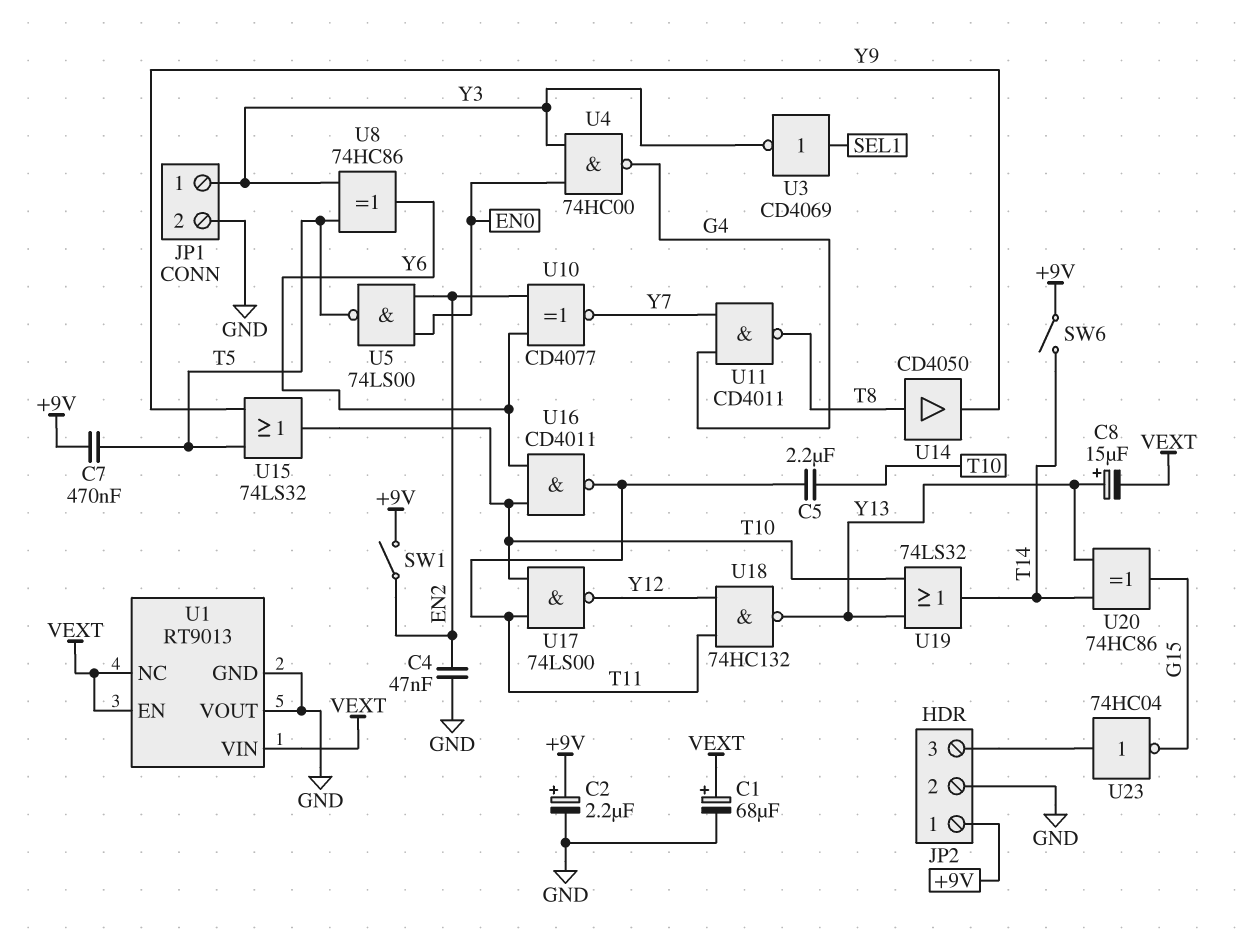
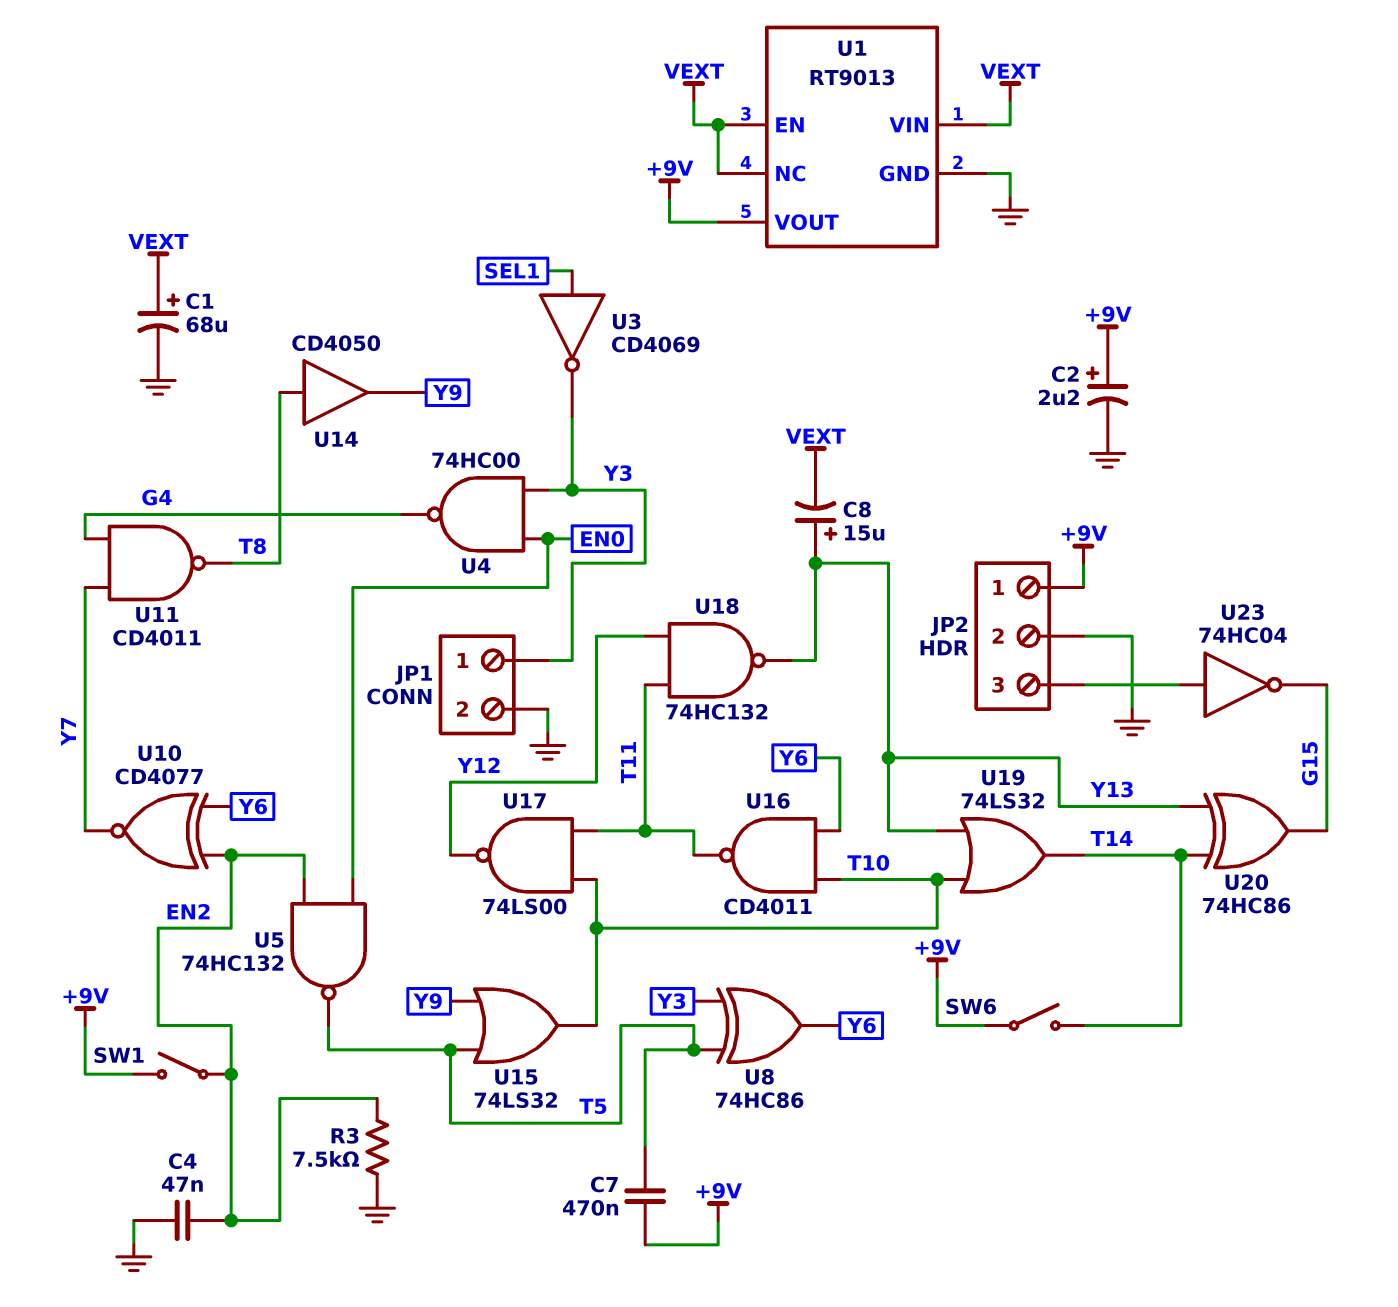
C5: 2.2uF (T10, T11) -> none
R3: none -> 7.5k (EN2, GND)
U1 pin VOUT: GND -> +9V
U5: NAND 74LS00 (in EN0, in EN2, out T5) -> NAND 74HC132 (in EN0, in EN2, out T5)

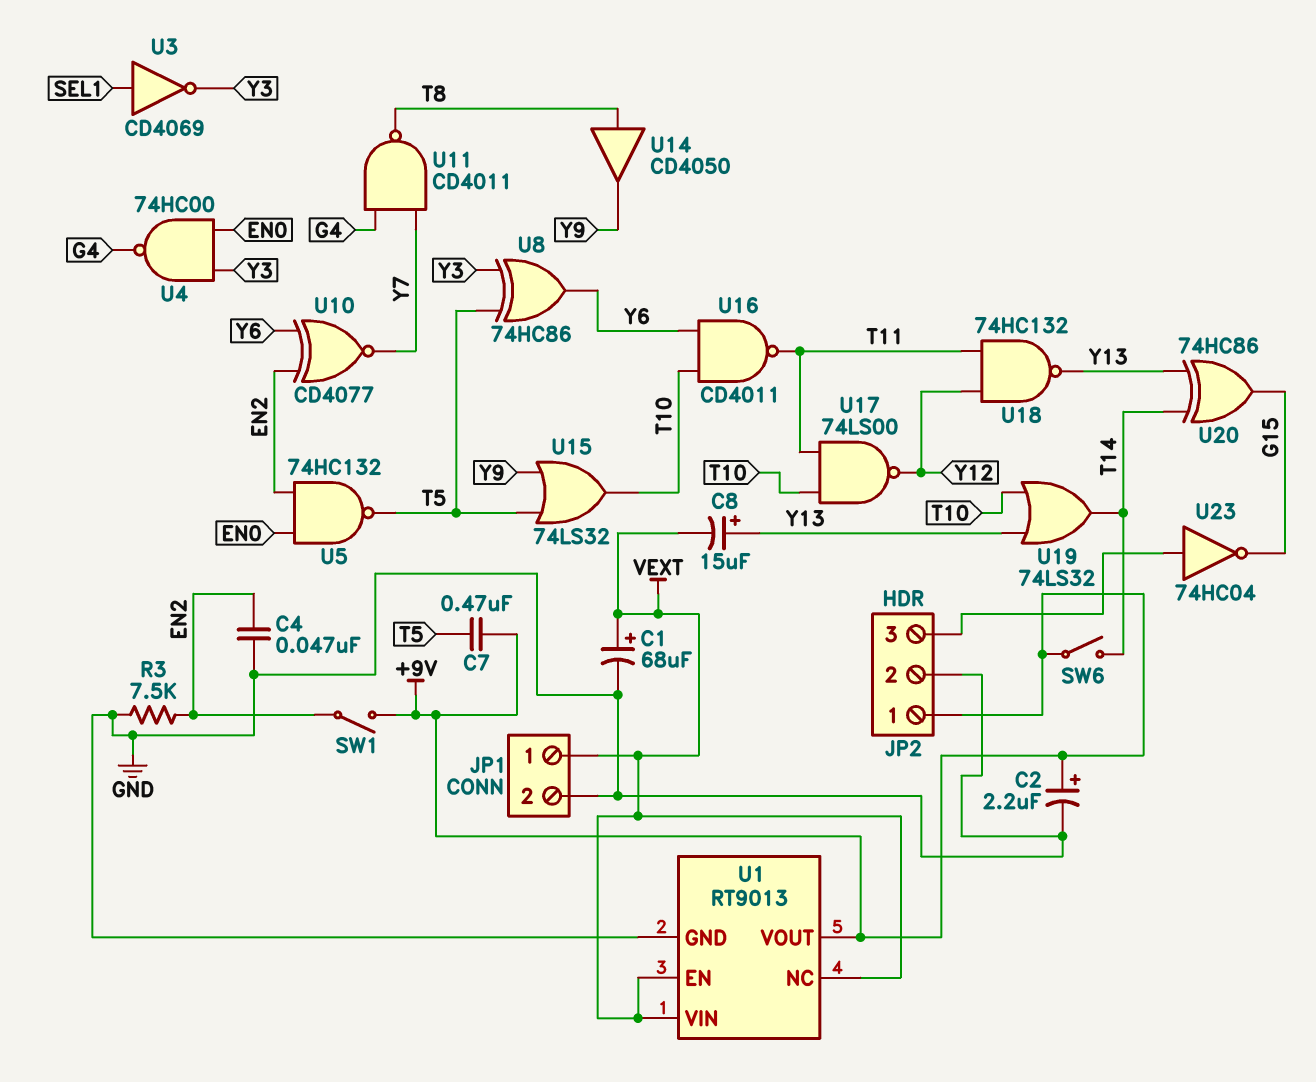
JP1 pin 1: Y3 -> VEXT

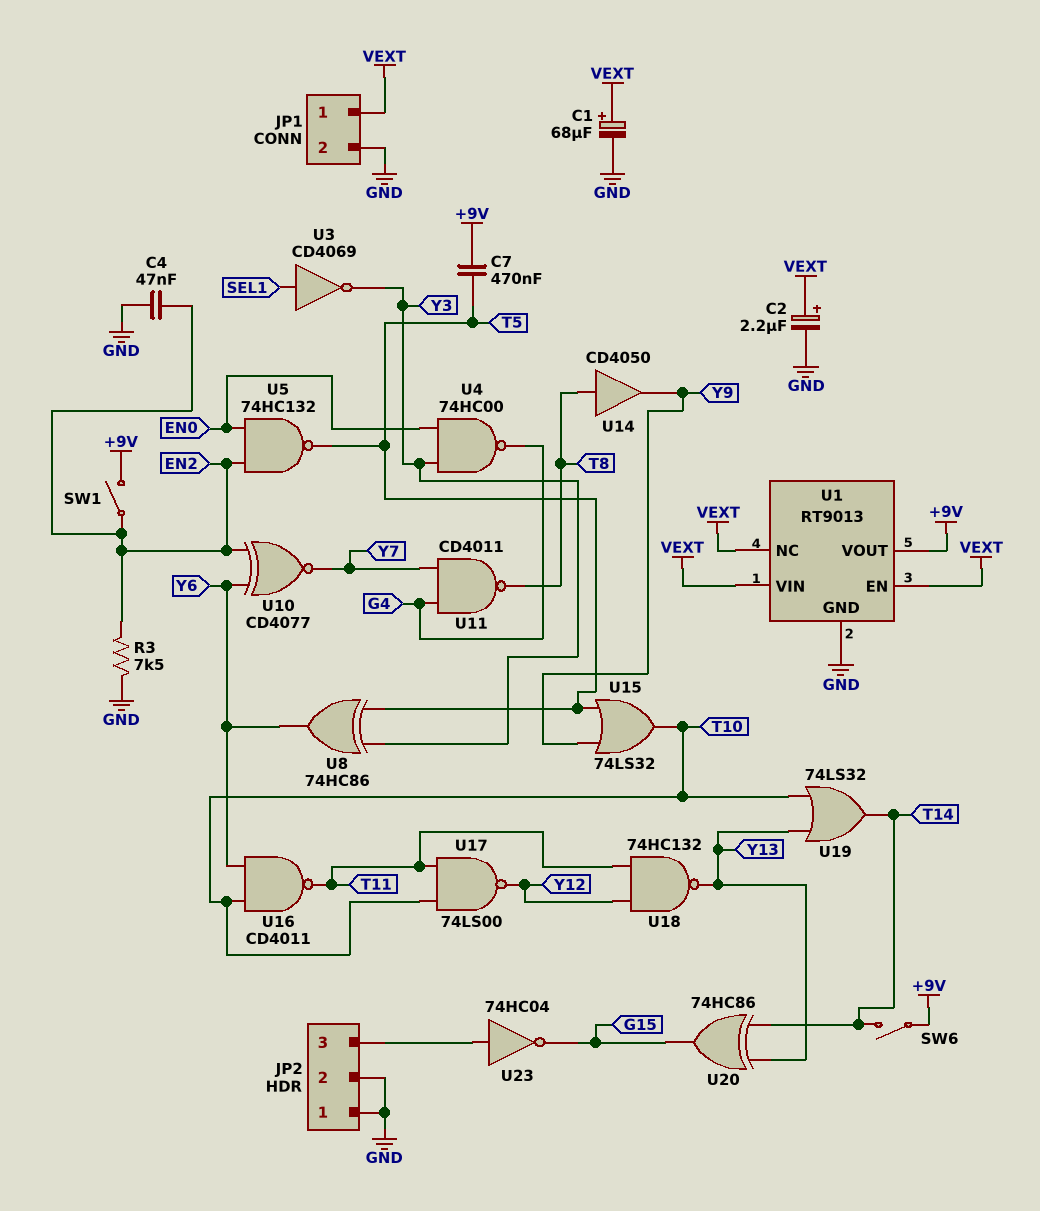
C2: 2.2uF (plus +9V, minus GND) -> 2.2uF (plus VEXT, minus GND)
C8: 15uF (plus Y13, minus VEXT) -> none
JP2 pin 1: +9V -> GND

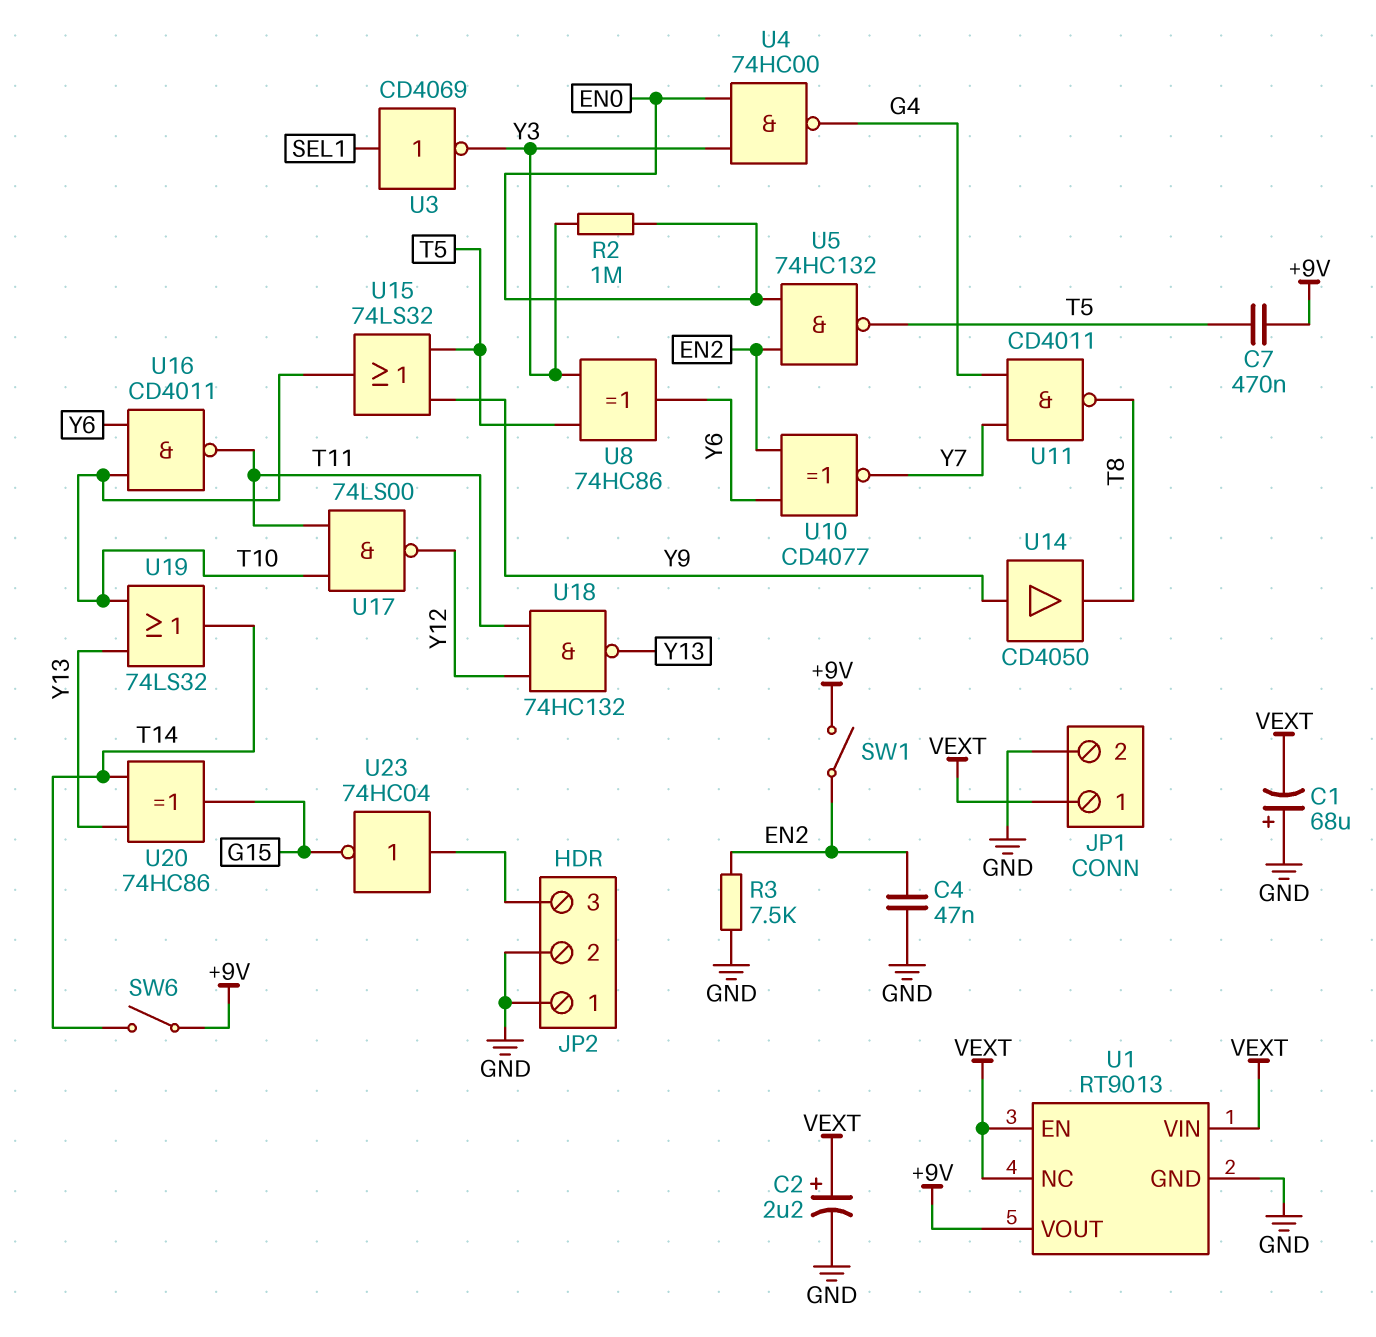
C1: 68uF (plus VEXT, minus GND) -> 68uF (plus GND, minus VEXT)
R2: none -> 1M (EN0, Y3)
U14: buffer CD4050 (in T8, out Y9) -> buffer CD4050 (in Y9, out T8)

